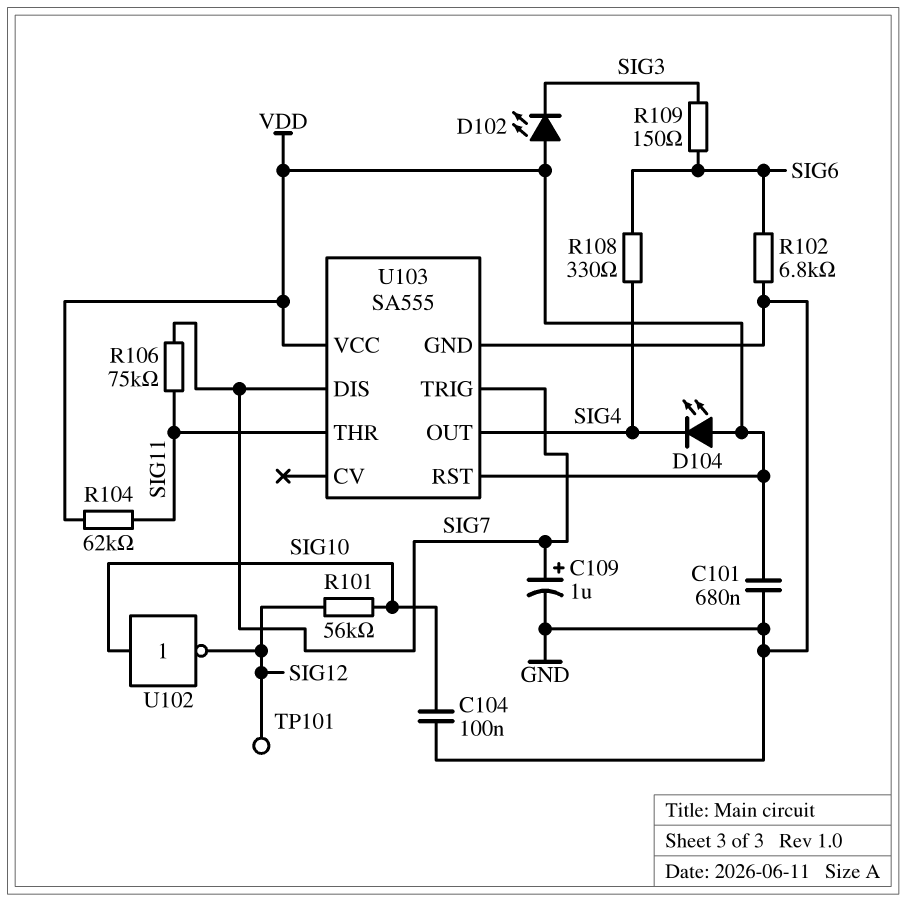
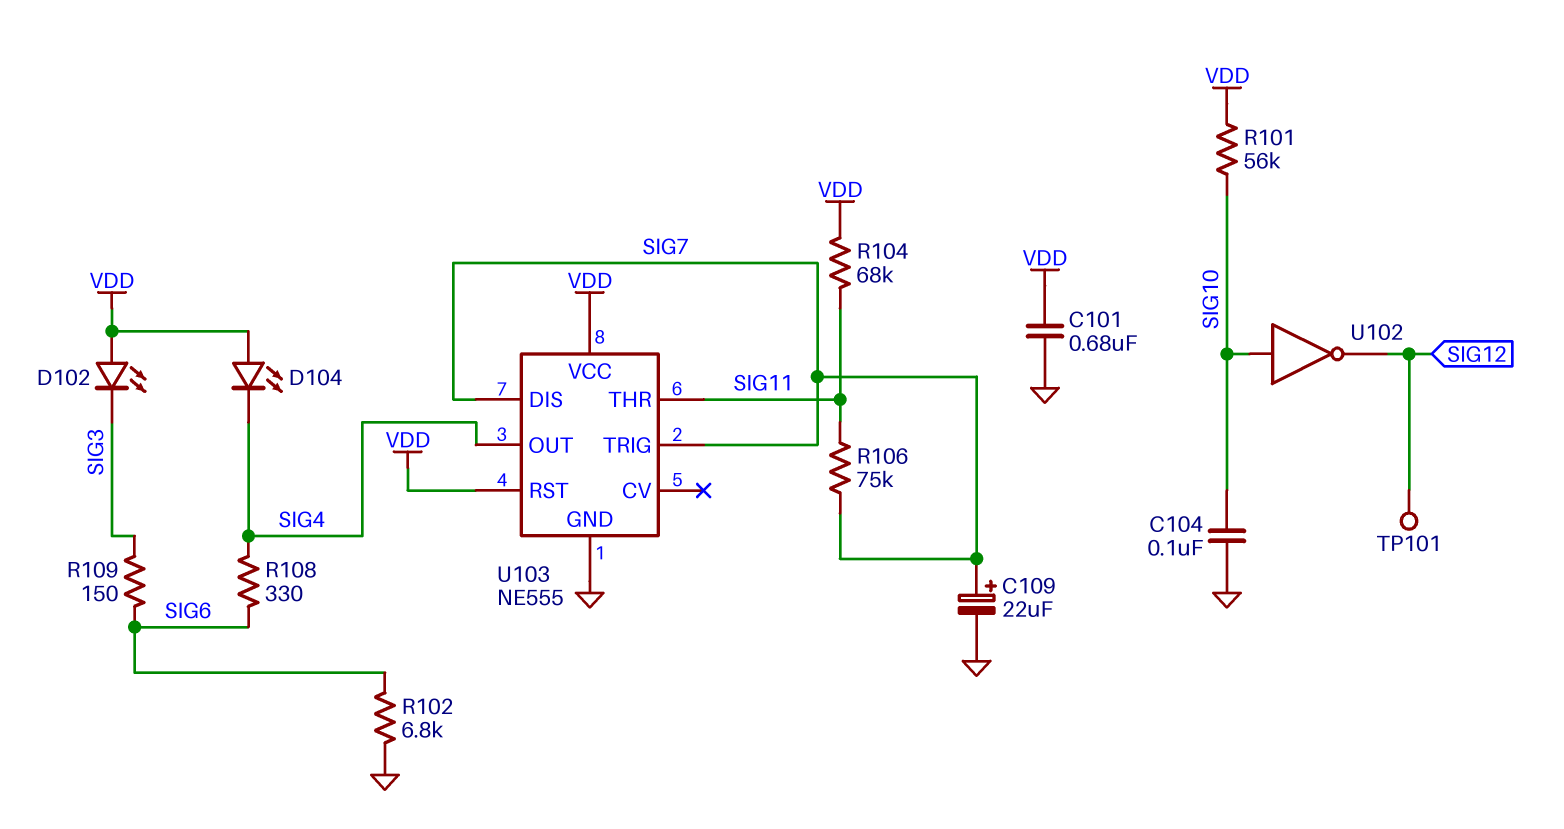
C109: 1uF (plus SIG7, minus GND) -> 22uF (plus SIG7, minus GND)
R101: 56k (SIG10, SIG12) -> 56k (SIG10, VDD)
R104: 62k (SIG11, VDD) -> 68k (SIG11, VDD)
U103: SA555 -> NE555

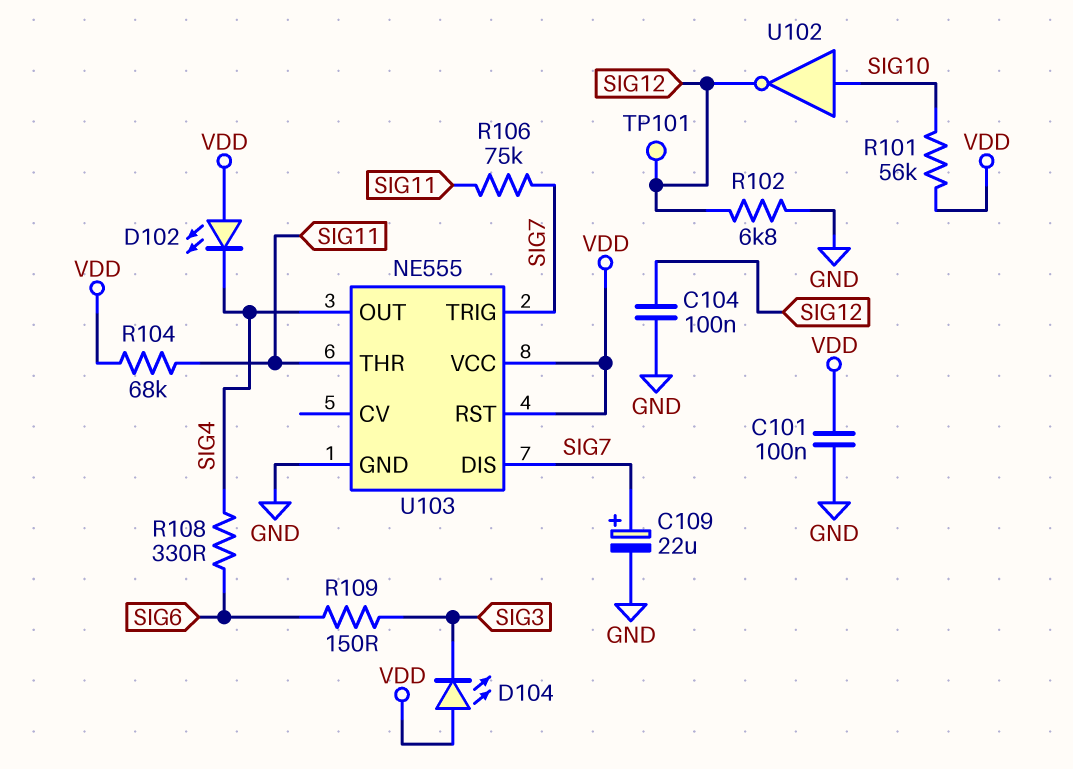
C101: 680nF (GND, VDD) -> 100nF (GND, VDD)
C104: 100nF (GND, SIG10) -> 100nF (GND, SIG12)
D102: LED (A VDD, K SIG3) -> LED (A VDD, K SIG4)
D104: LED (A VDD, K SIG4) -> LED (A VDD, K SIG3)
R102: 6.8k (GND, SIG6) -> 6.8k (GND, SIG12)

